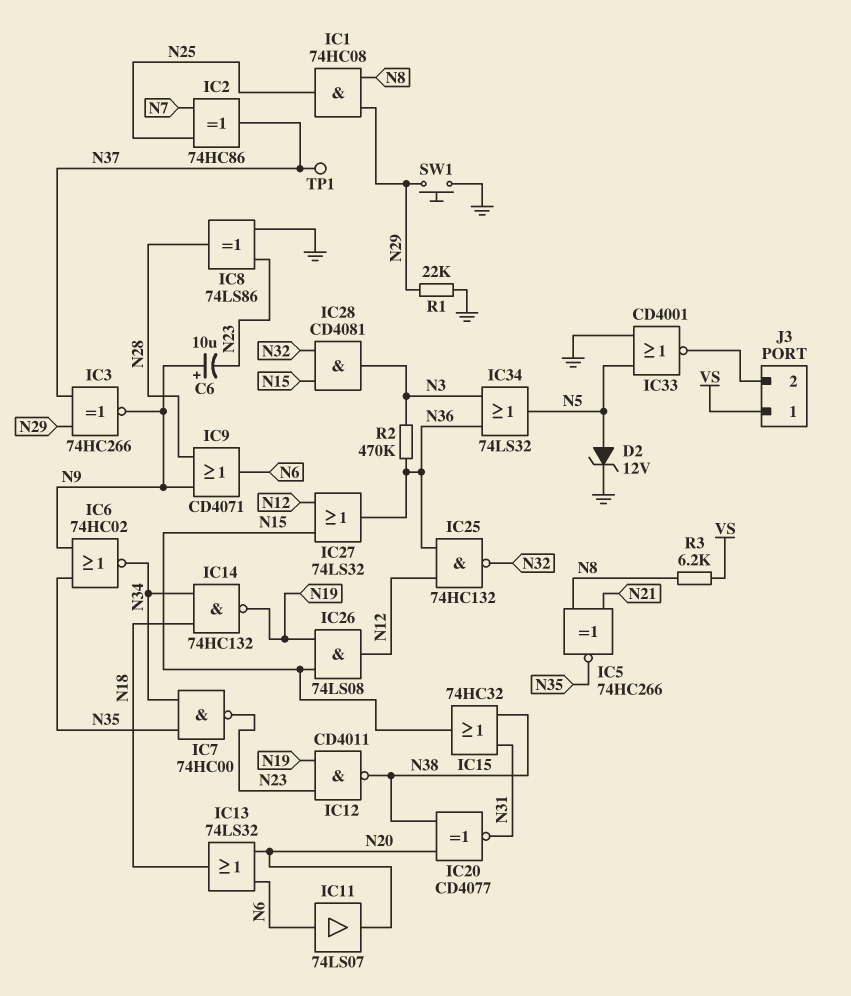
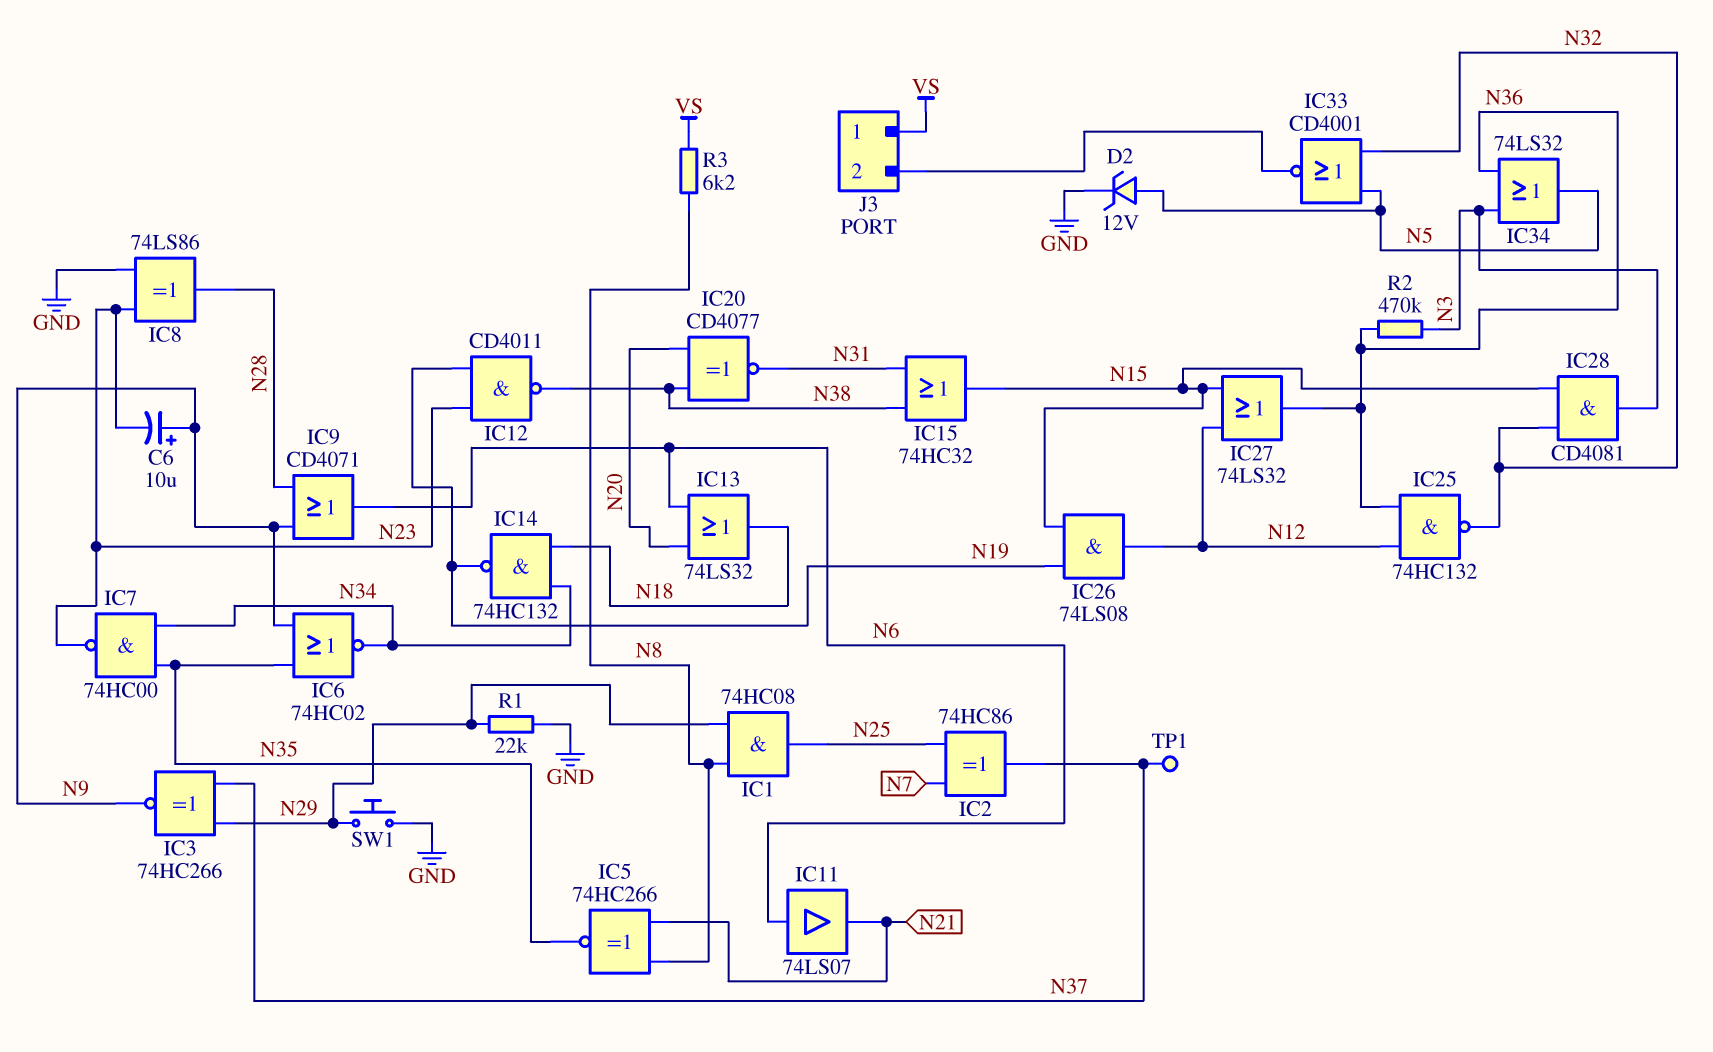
IC11: buffer 74LS07 (in N6, out N20) -> buffer 74LS07 (in N6, out N21)
IC33: NOR CD4001 (in GND, in N5, out J3/2) -> NOR CD4001 (in N5, in N32, out J3/2)

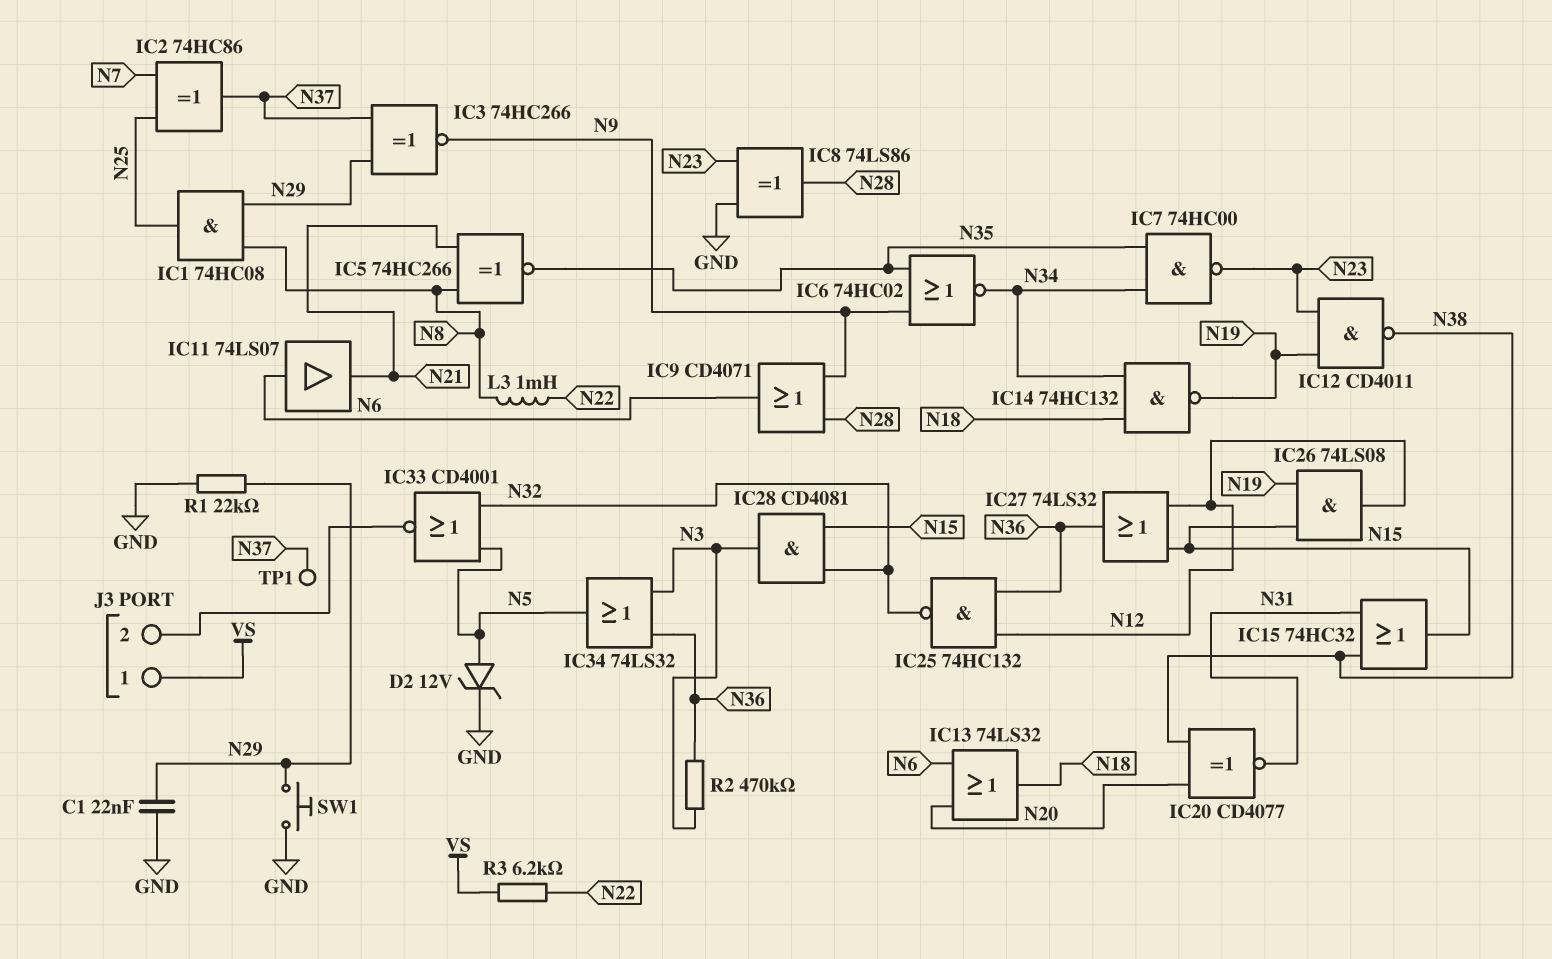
C1: none -> 22nF (GND, N29)
C6: 10uF (plus N9, minus N23) -> none
L3: none -> 1mH (N8, N22)
R3: 6.2k (N8, VS) -> 6.2k (N22, VS)

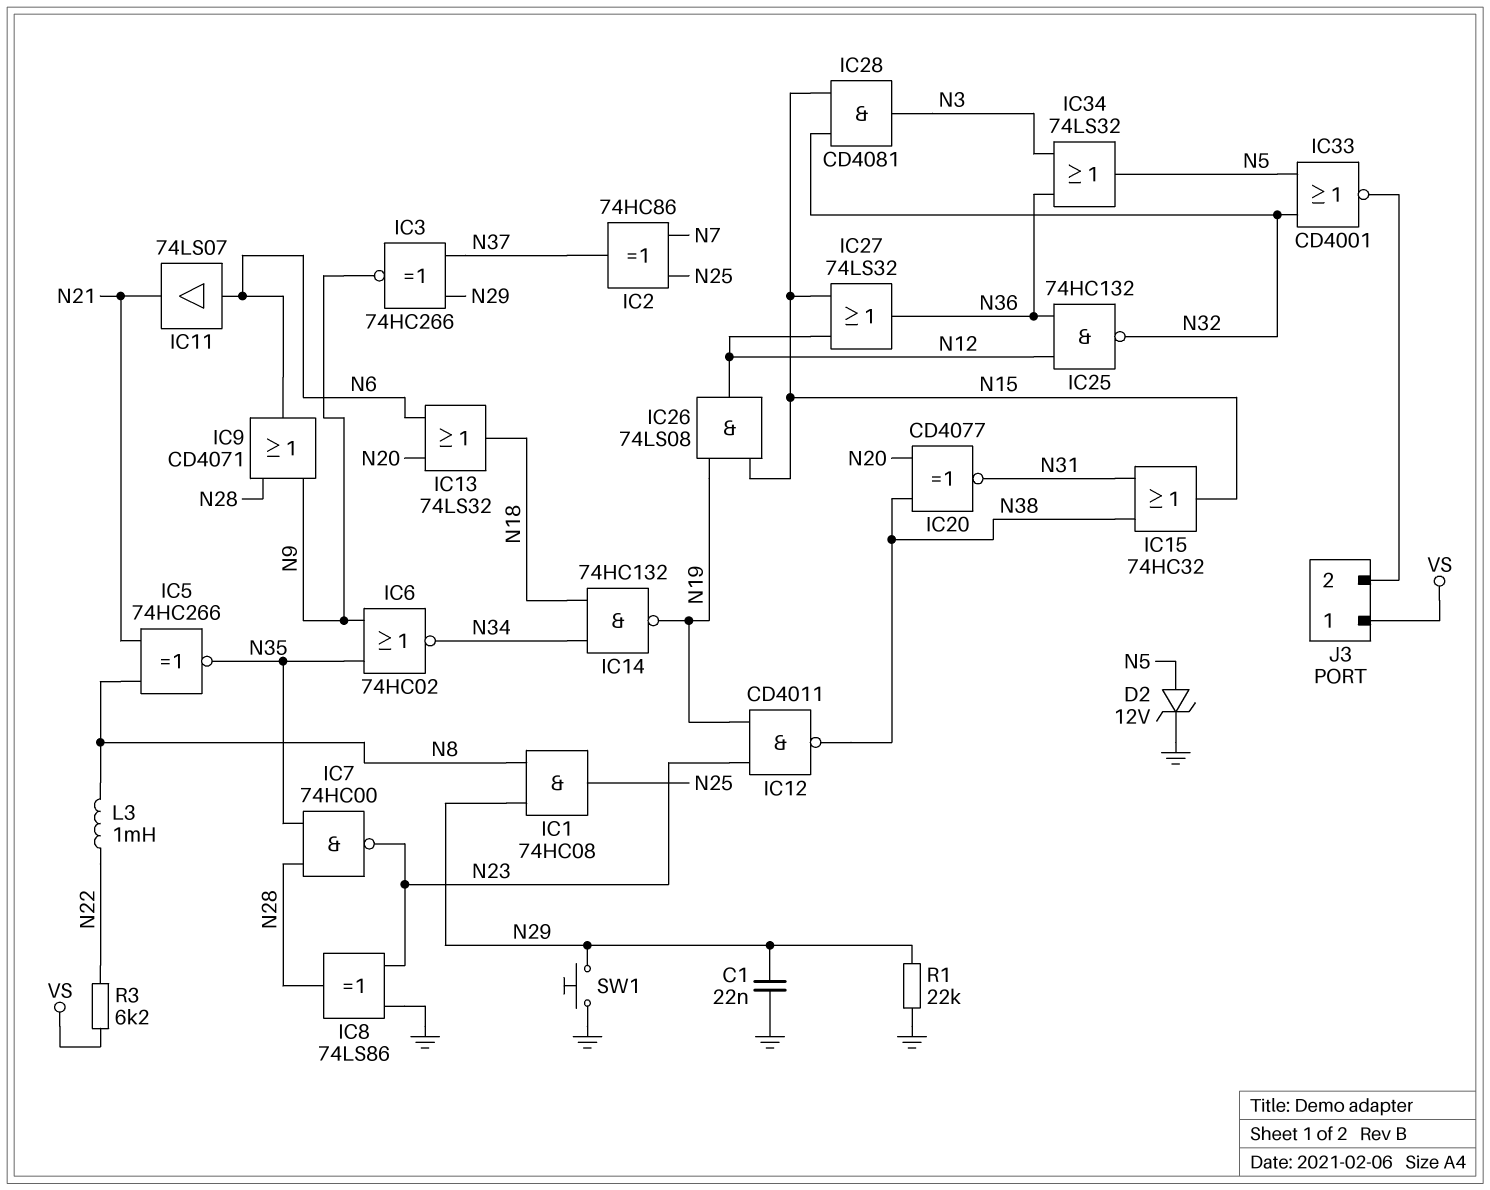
IC7: NAND 74HC00 (in N34, in N35, out N23) -> NAND 74HC00 (in N28, in N35, out N23)
R2: 470k (N3, N36) -> none
TP1: test point (N37) -> none

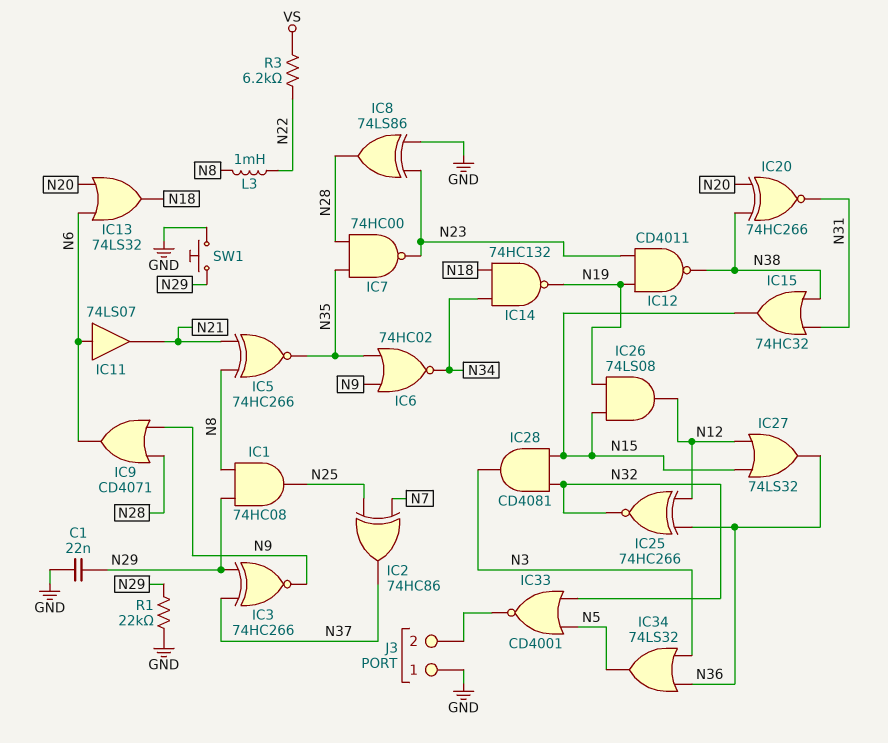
D2: zener 12V (A N5, K GND) -> none
IC20: XNOR CD4077 (in N20, in N38, out N31) -> XNOR 74HC266 (in N20, in N38, out N31)
IC25: NAND 74HC132 (in N12, in N36, out N32) -> XNOR 74HC266 (in N12, in N36, out N32)
J3 pin 1: VS -> GND

